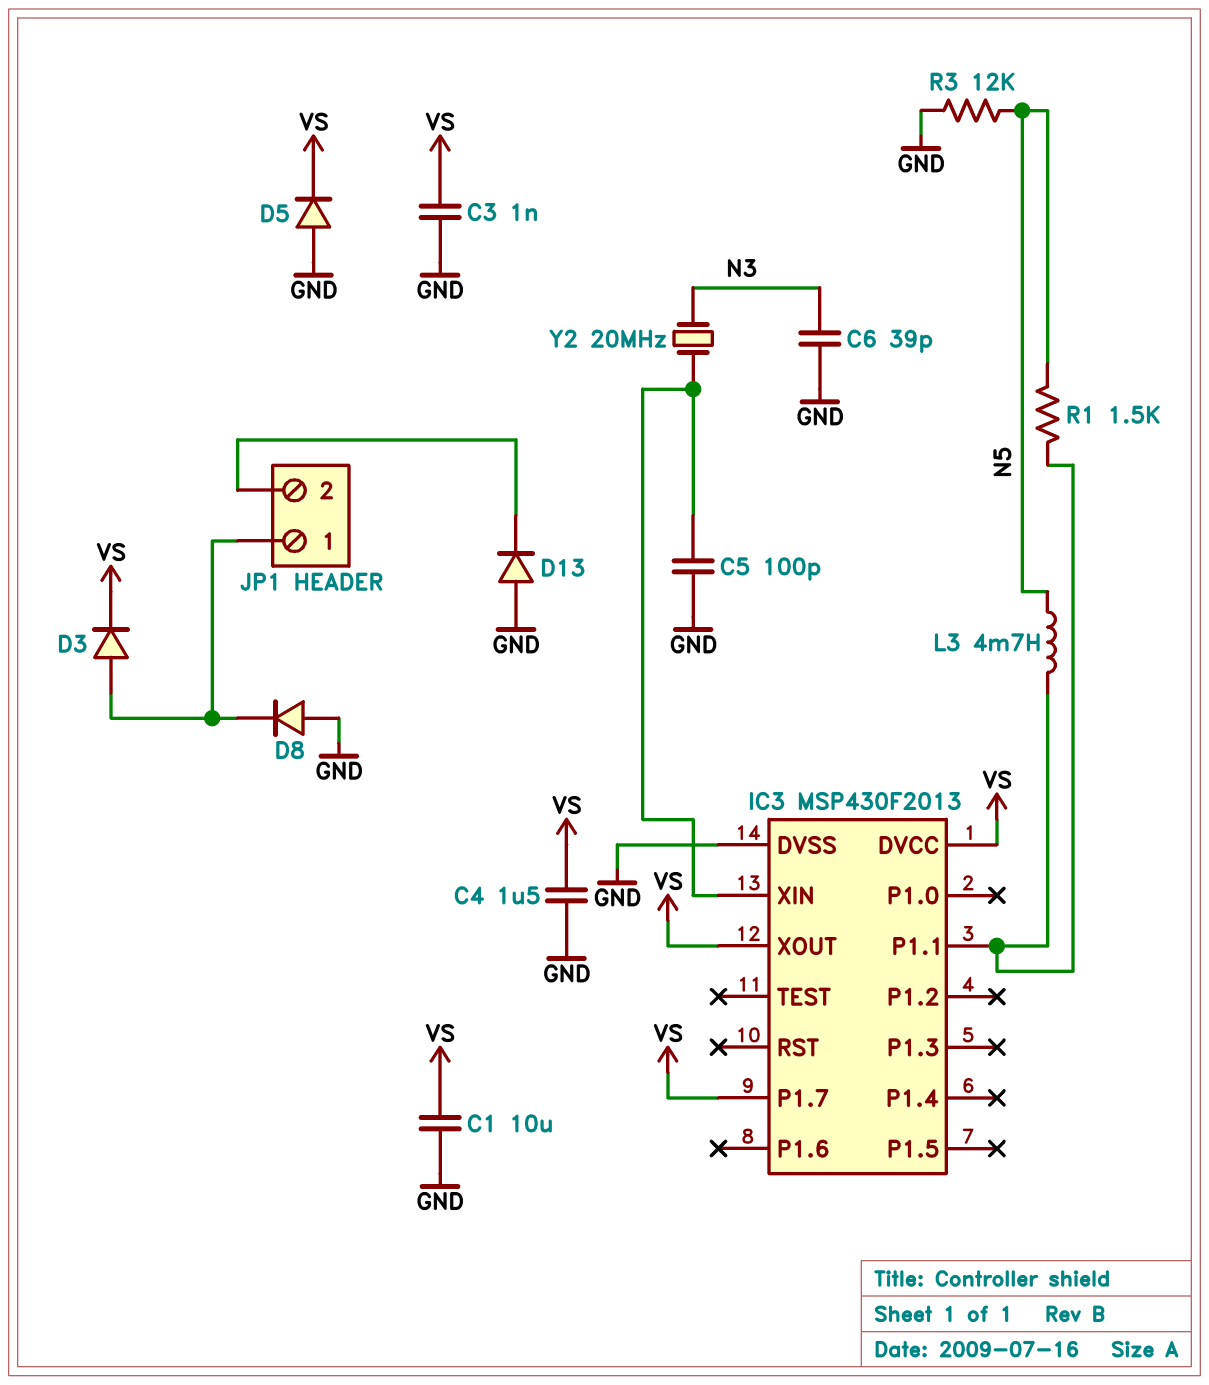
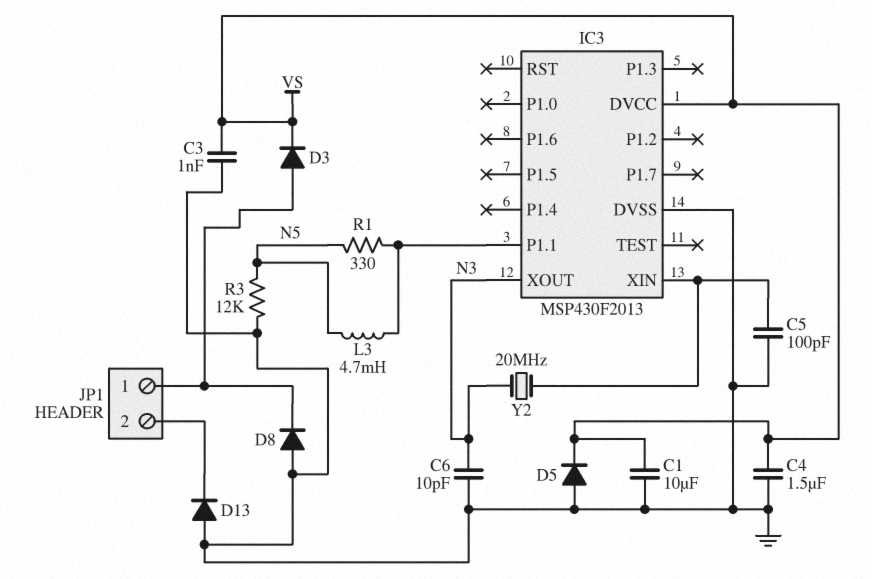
C6: 39pF (GND, N3) -> 10pF (GND, N3)
IC3 pin P1.7: VS -> none
IC3 pin XOUT: VS -> N3
R1: 1.5k (IC3/P1.1, N5) -> 330 (IC3/P1.1, N5)

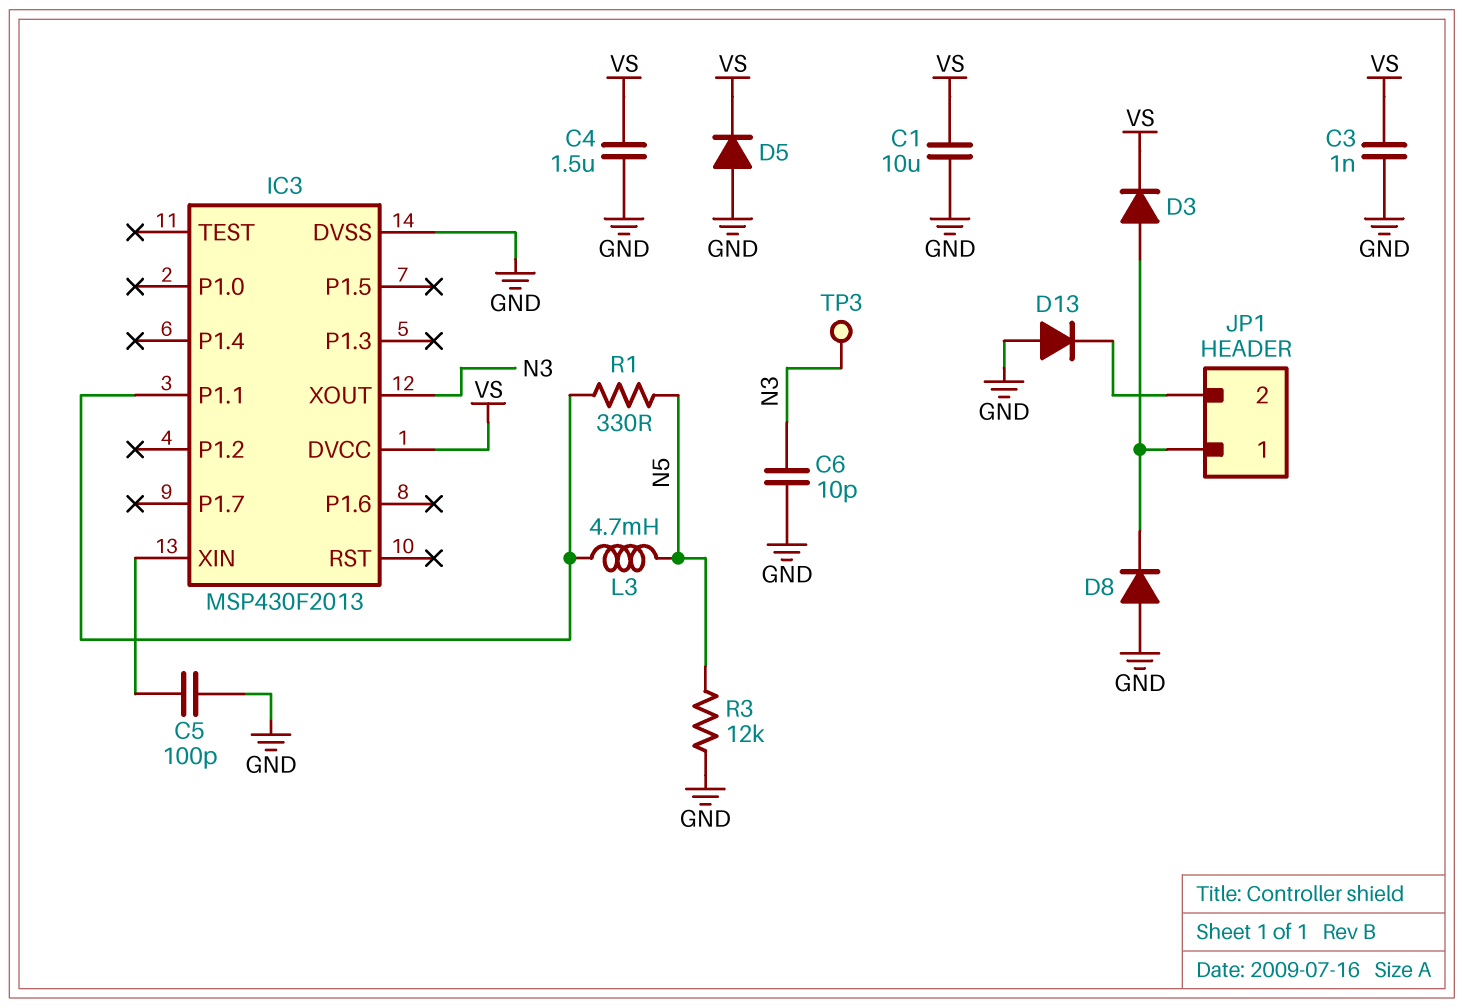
TP3: none -> test point (N3)
Y2: 20MHz (IC3/XIN, N3) -> none

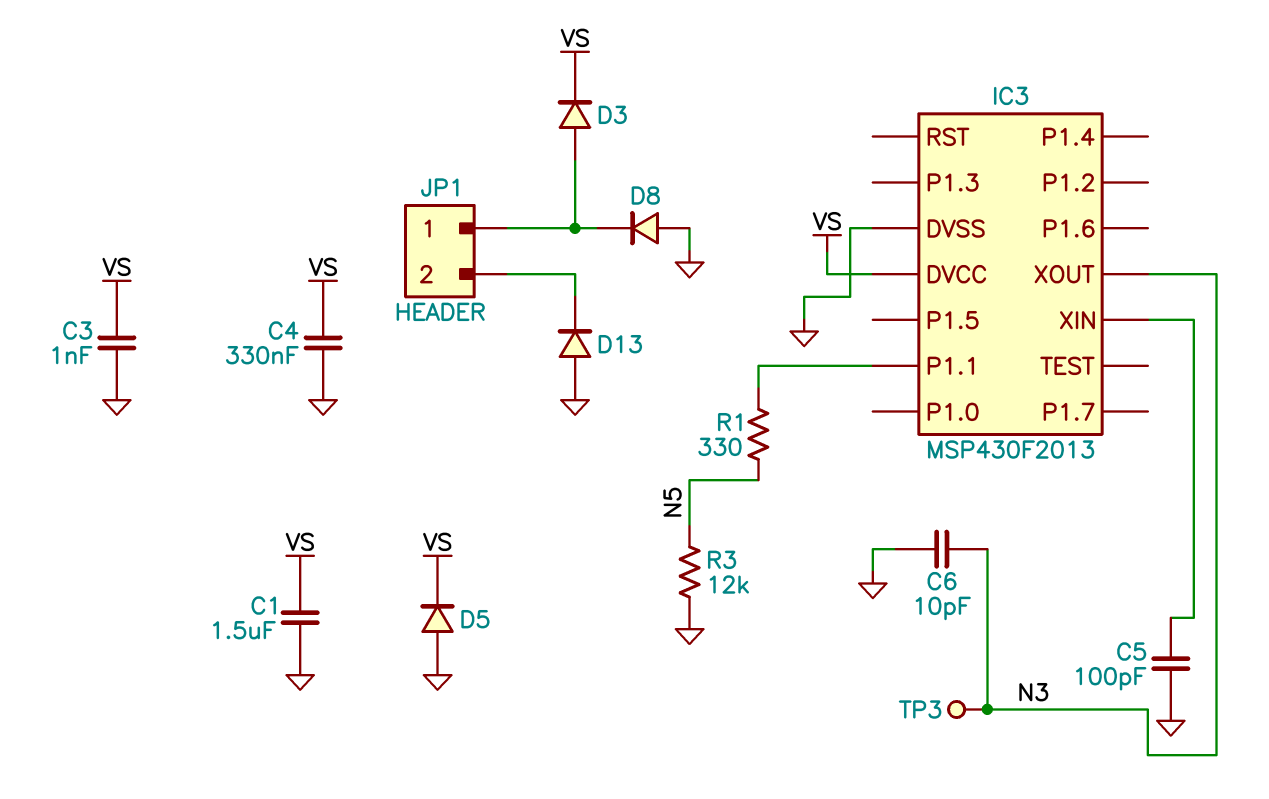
C1: 10uF (GND, VS) -> 1.5uF (GND, VS)
C4: 1.5uF (GND, VS) -> 330nF (GND, VS)
L3: 4.7mH (IC3/P1.1, N5) -> none

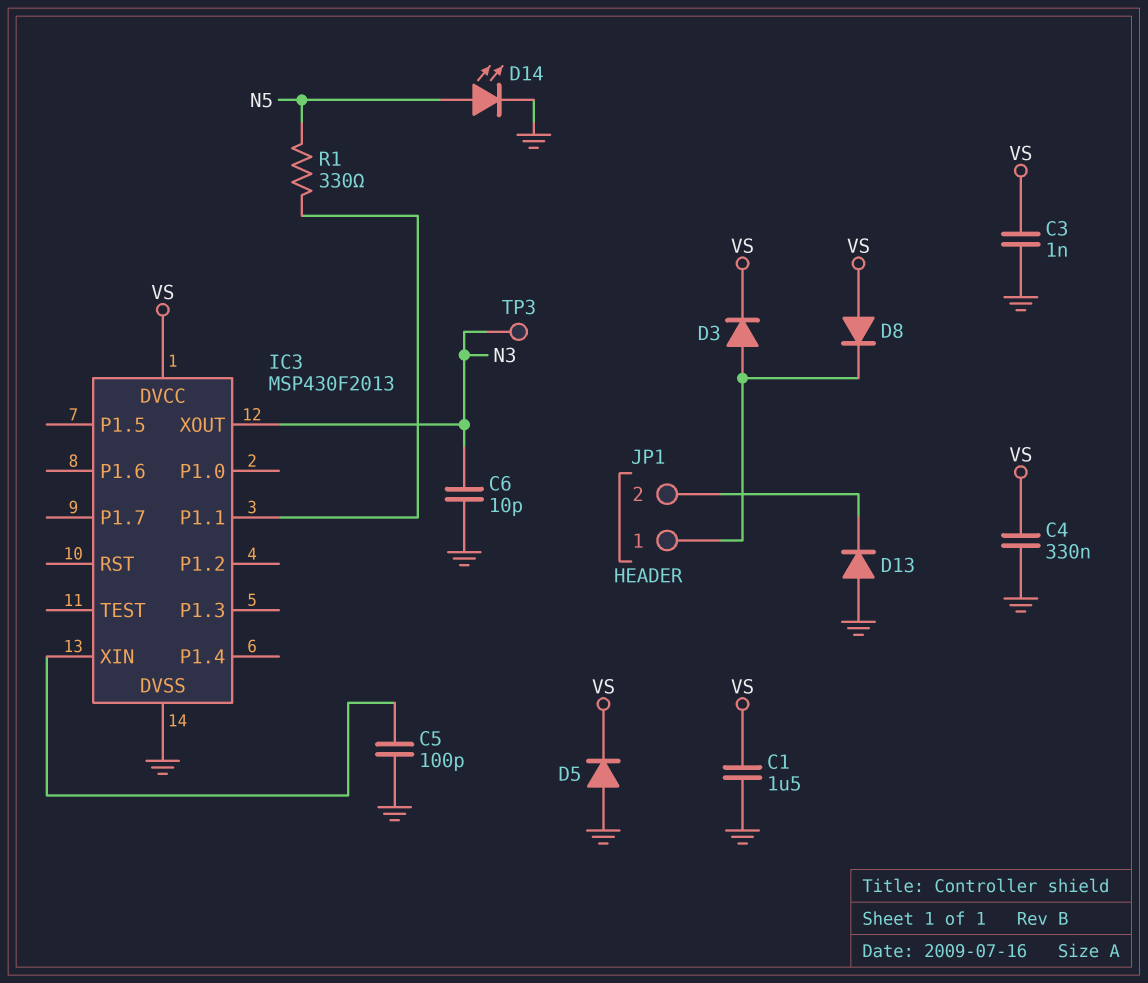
D8: diode (A GND, K JP1/1) -> diode (A VS, K JP1/1)
D14: none -> LED (A N5, K GND)
R3: 12k (GND, N5) -> none

